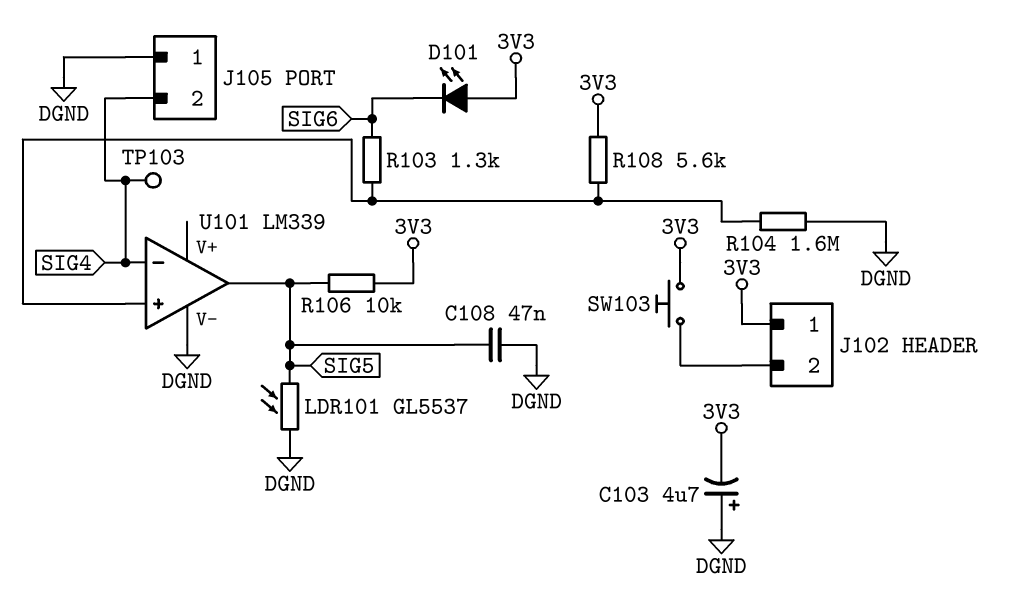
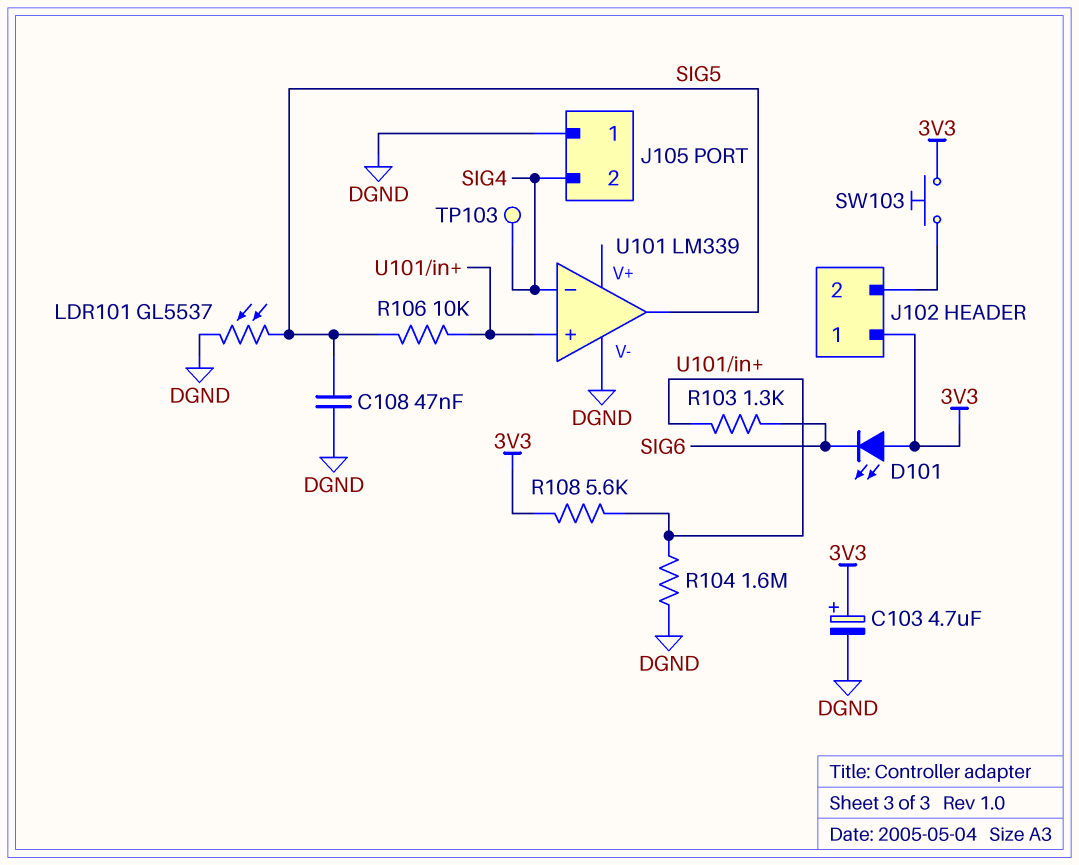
C103: 4.7uF (plus DGND, minus 3V3) -> 4.7uF (plus 3V3, minus DGND)
R106: 10k (3V3, SIG5) -> 10k (SIG5, U101/in+)

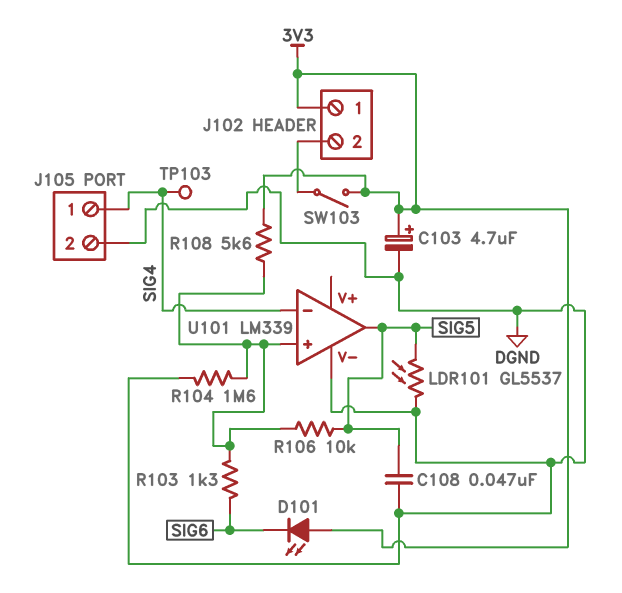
J105 pin 1: DGND -> SIG4
J105 pin 2: SIG4 -> DGND
SW103: button (3V3, J102/2) -> switch (3V3, J102/2)

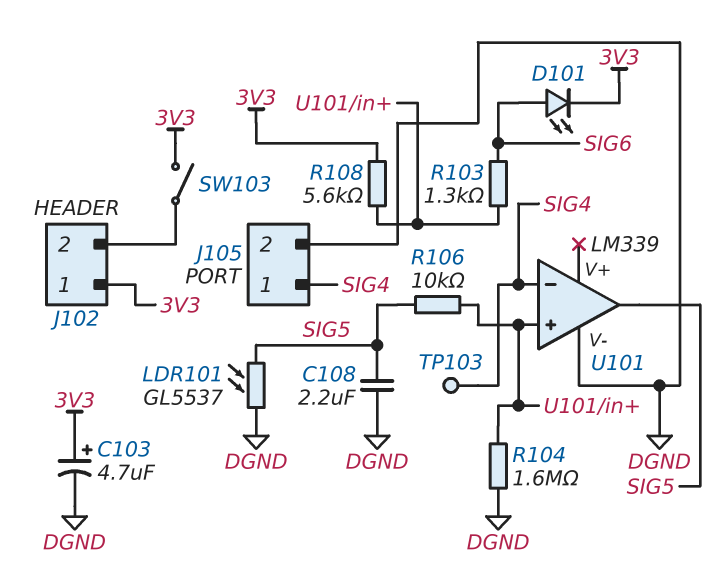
C108: 47nF (DGND, SIG5) -> 2.2uF (DGND, SIG5)
D101: LED (A 3V3, K SIG6) -> LED (A SIG6, K 3V3)

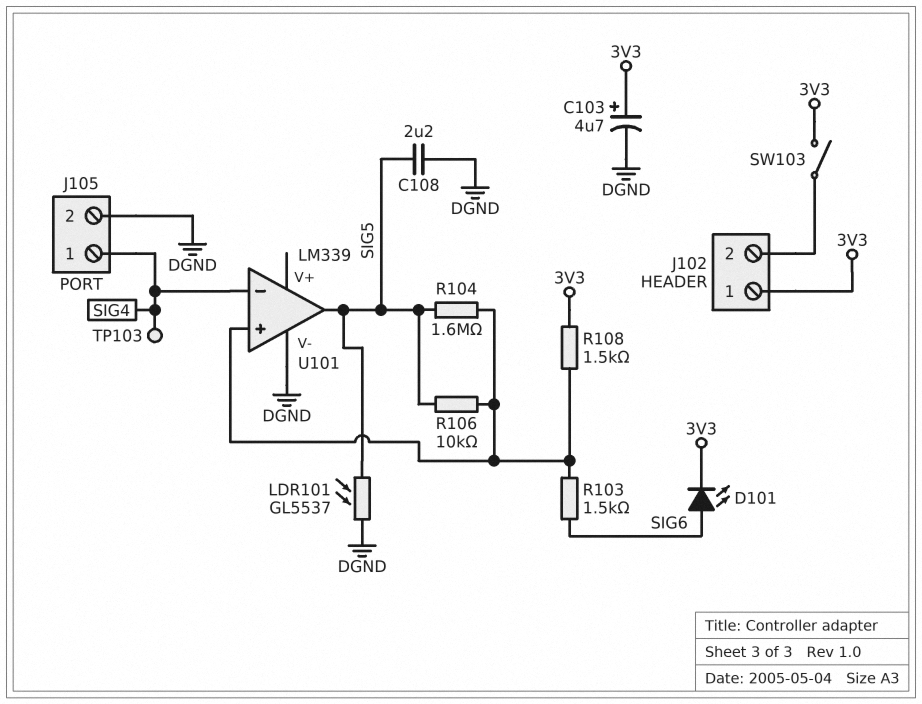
R103: 1.3k (SIG6, U101/in+) -> 1.5k (SIG6, U101/in+)
R104: 1.6M (DGND, U101/in+) -> 1.6M (SIG5, U101/in+)
R108: 5.6k (3V3, U101/in+) -> 1.5k (3V3, U101/in+)

